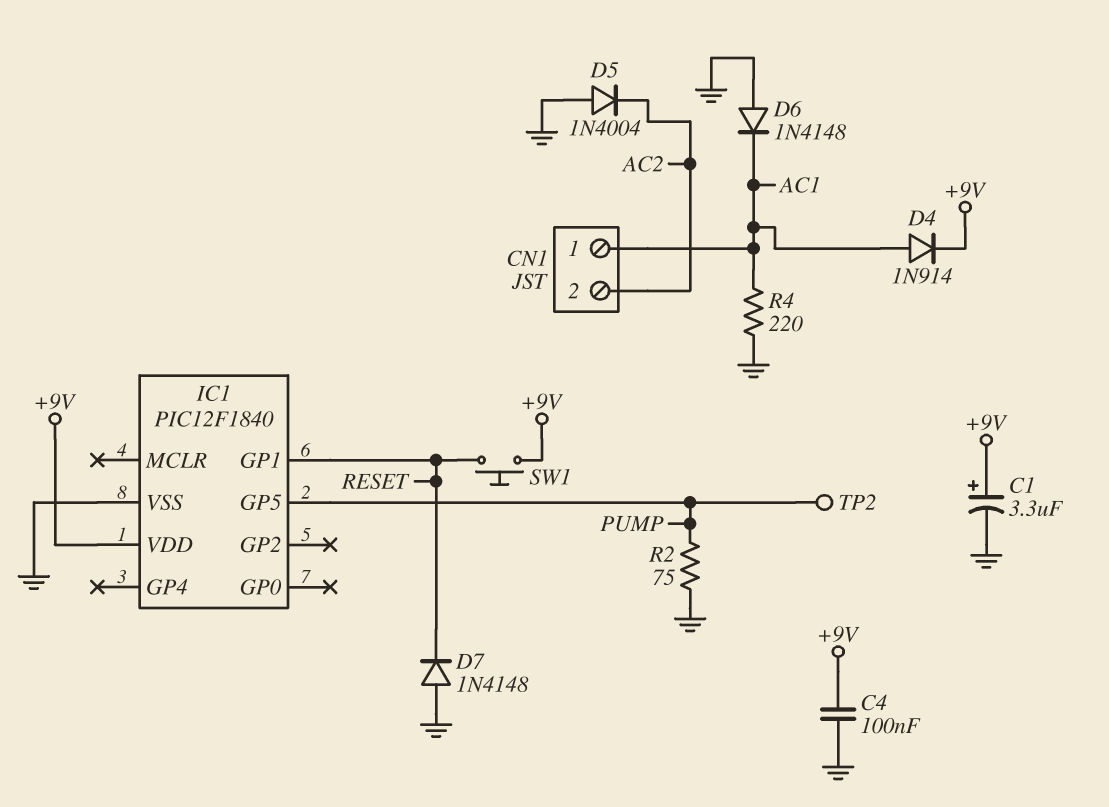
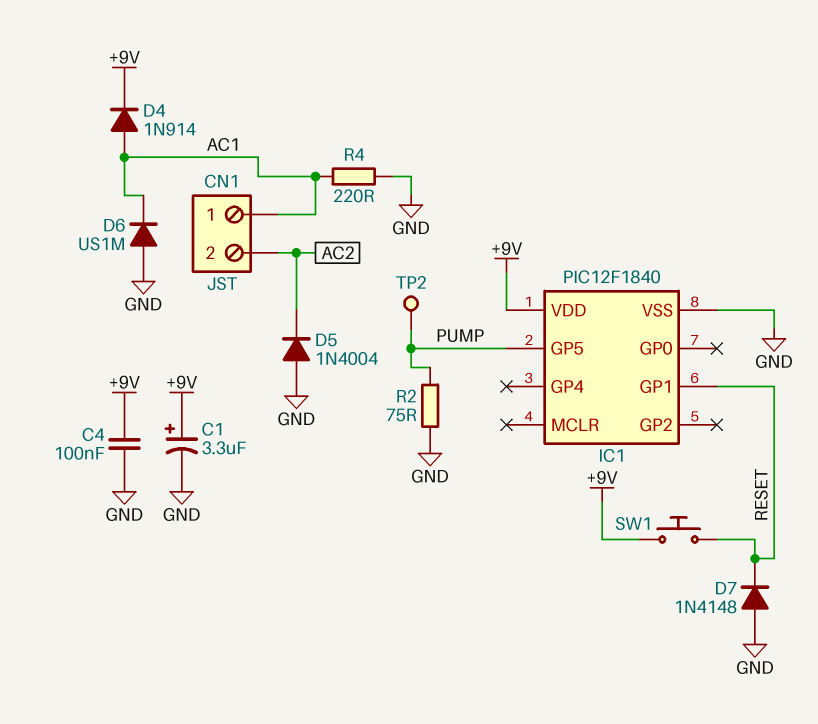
D6: diode 1N4148 (A GND, K AC1) -> diode US1M (A GND, K AC1)

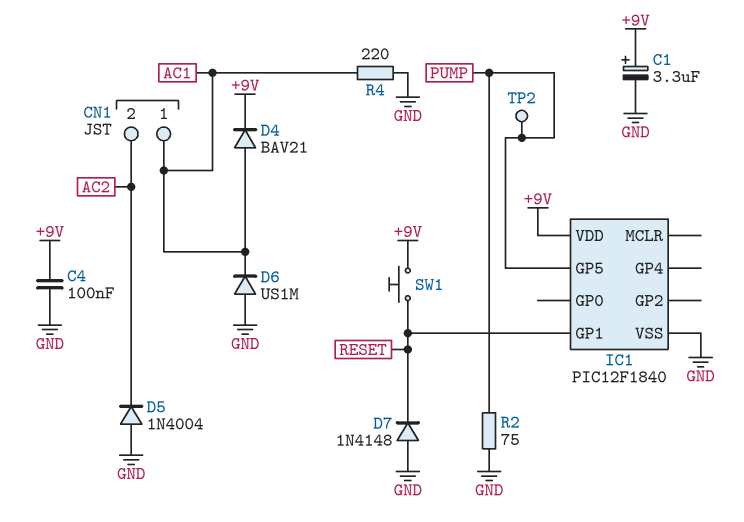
D4: diode 1N914 (A AC1, K +9V) -> diode BAV21 (A AC1, K +9V)

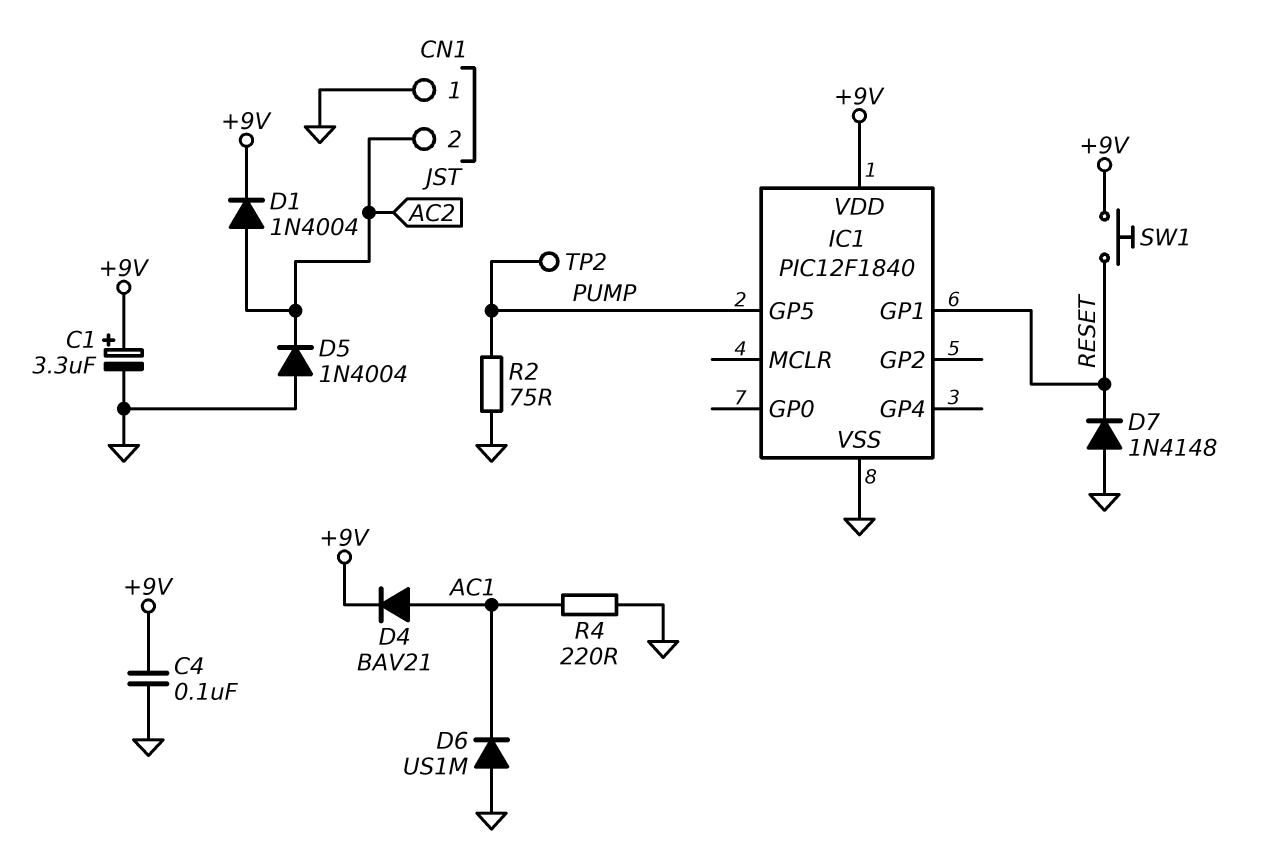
CN1 pin 1: AC1 -> GND
D1: none -> diode 1N4004 (A AC2, K +9V)

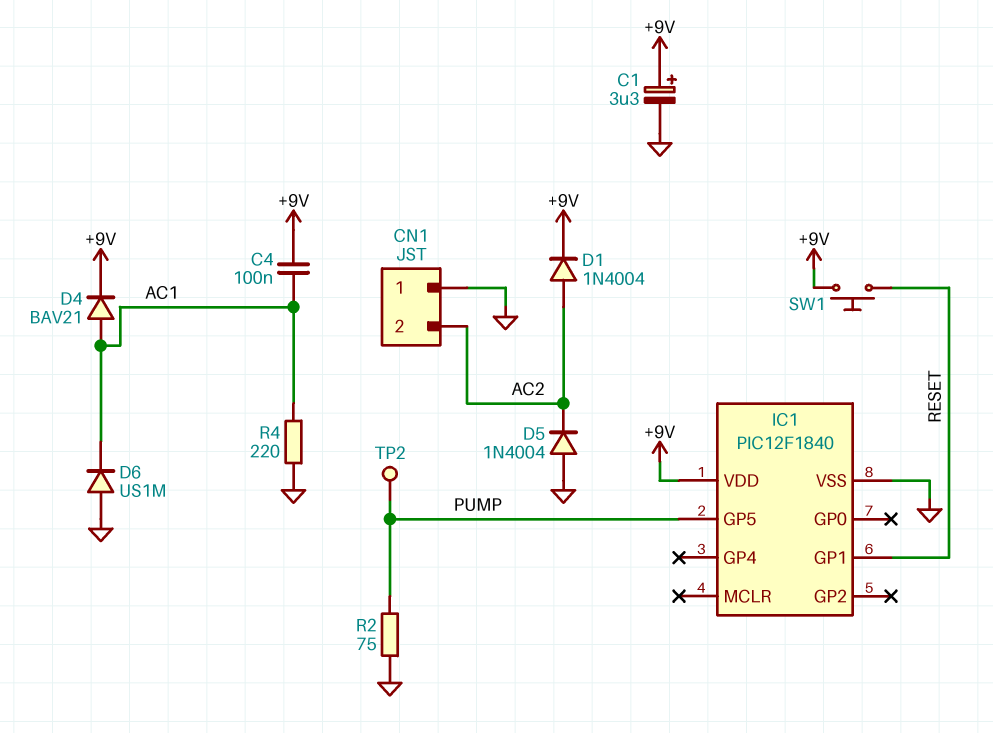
C4: 100nF (+9V, GND) -> 100nF (+9V, AC1)
D7: diode 1N4148 (A GND, K RESET) -> none

